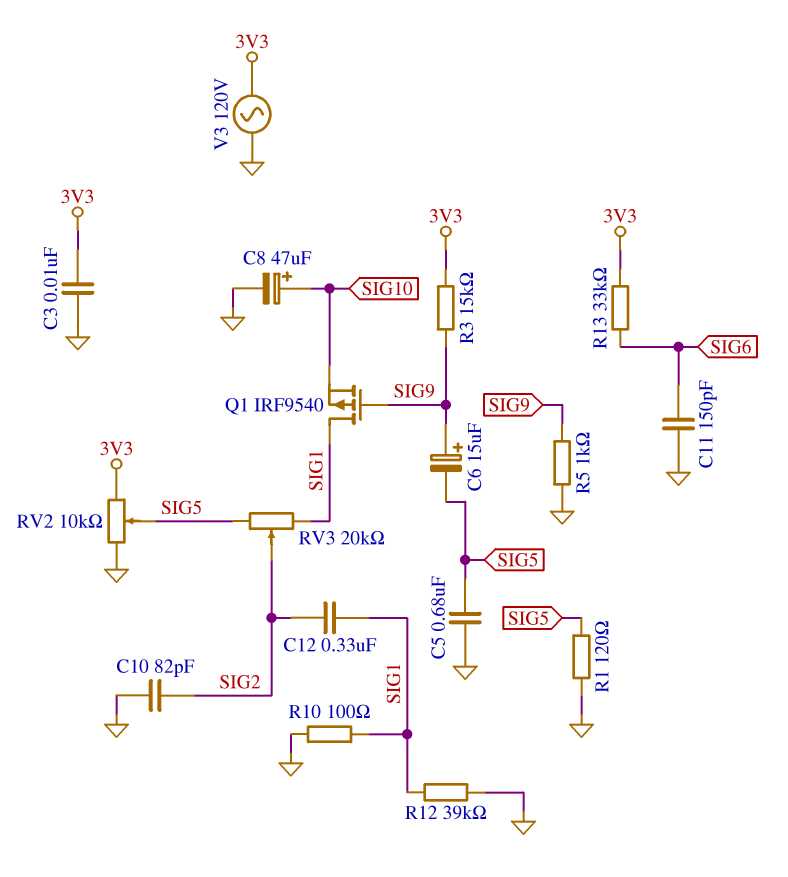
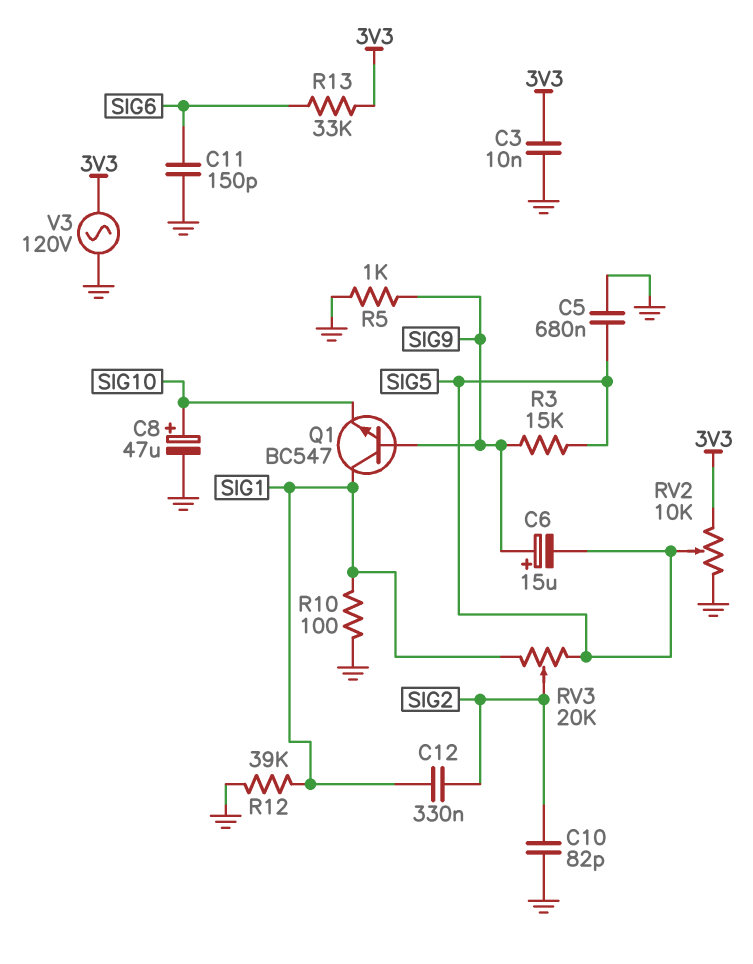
Q1: PMOS IRF9540 (G SIG9, D SIG1, S SIG10) -> NPN BC547 (B SIG9, C SIG1, E SIG10)
R1: 120 (GND, SIG5) -> none
R3: 15k (3V3, SIG9) -> 15k (SIG5, SIG9)

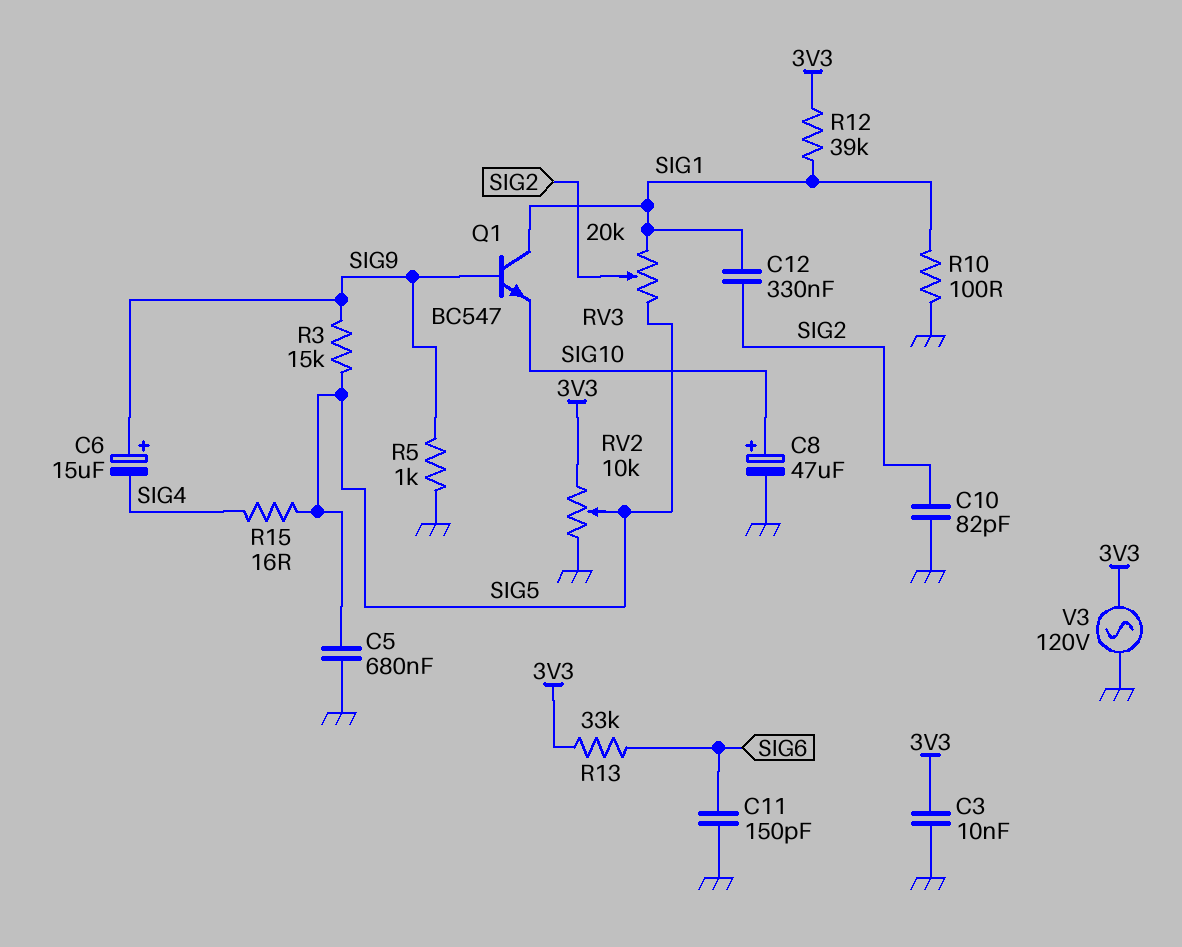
C6: 15uF (plus SIG9, minus SIG5) -> 15uF (plus SIG9, minus SIG4)
R12: 39k (GND, SIG1) -> 39k (3V3, SIG1)
R15: none -> 16 (SIG4, SIG5)

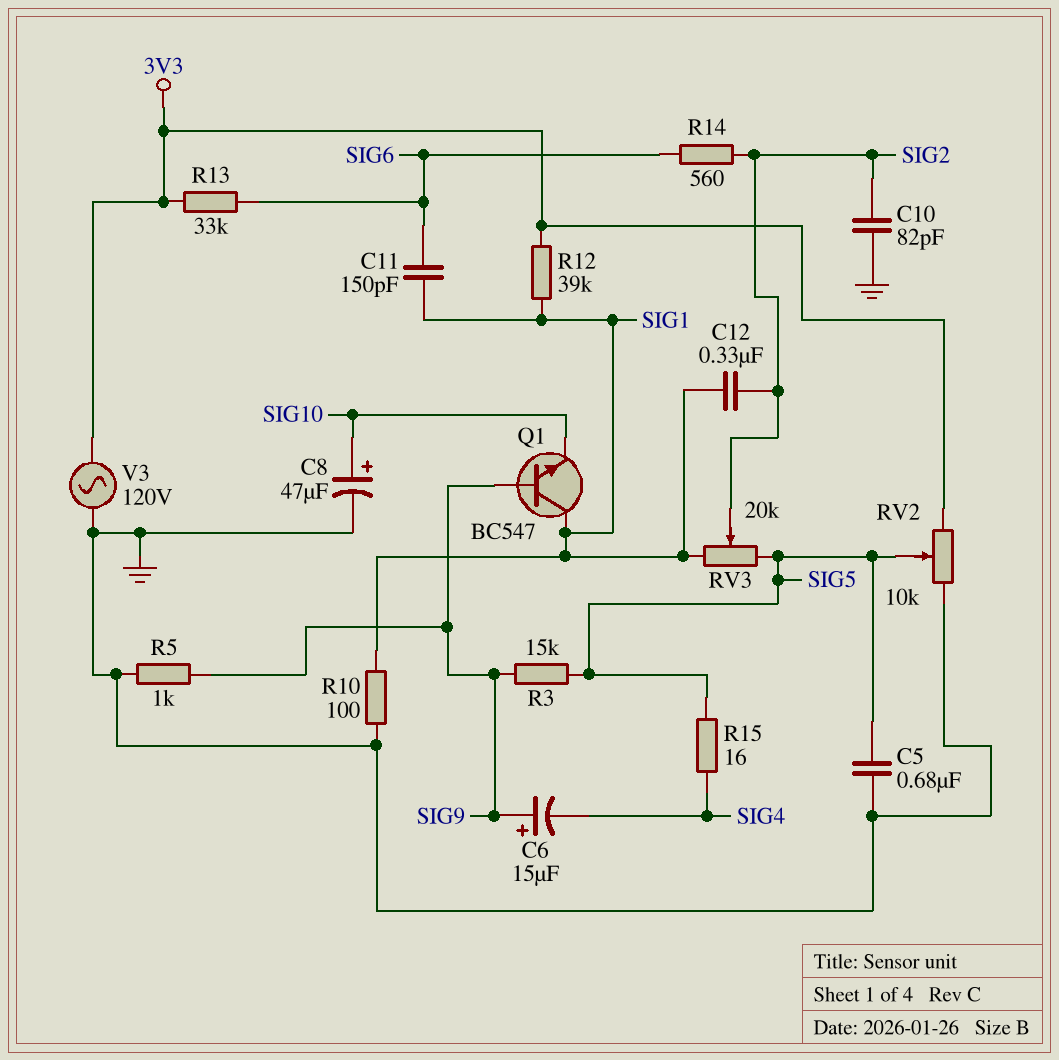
C3: 10nF (3V3, GND) -> none
C11: 150pF (GND, SIG6) -> 150pF (SIG1, SIG6)
R14: none -> 560 (SIG2, SIG6)

